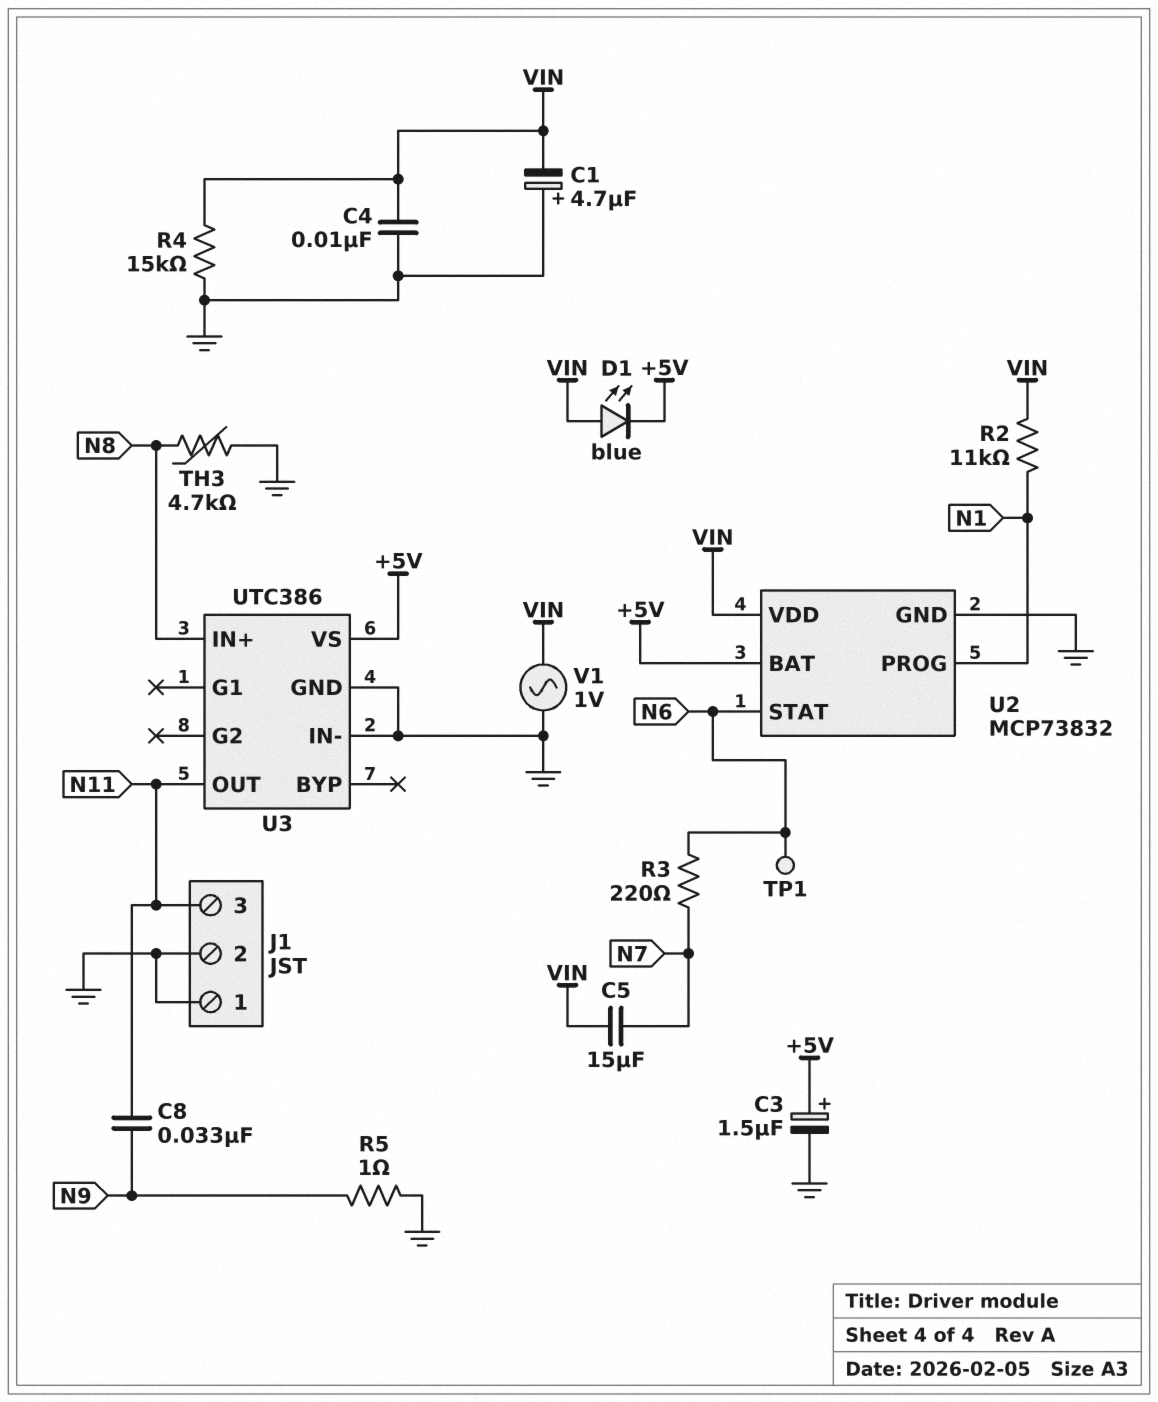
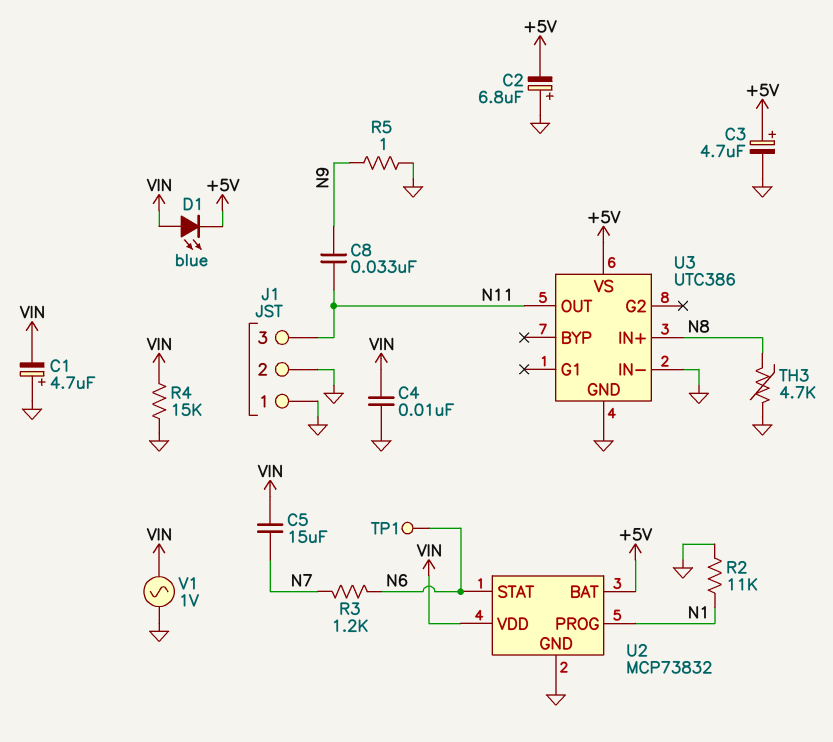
C2: none -> 6.8uF (plus GND, minus +5V)
C3: 1.5uF (plus +5V, minus GND) -> 4.7uF (plus +5V, minus GND)
R2: 11k (N1, VIN) -> 11k (GND, N1)
R3: 220 (N6, N7) -> 1.2k (N6, N7)

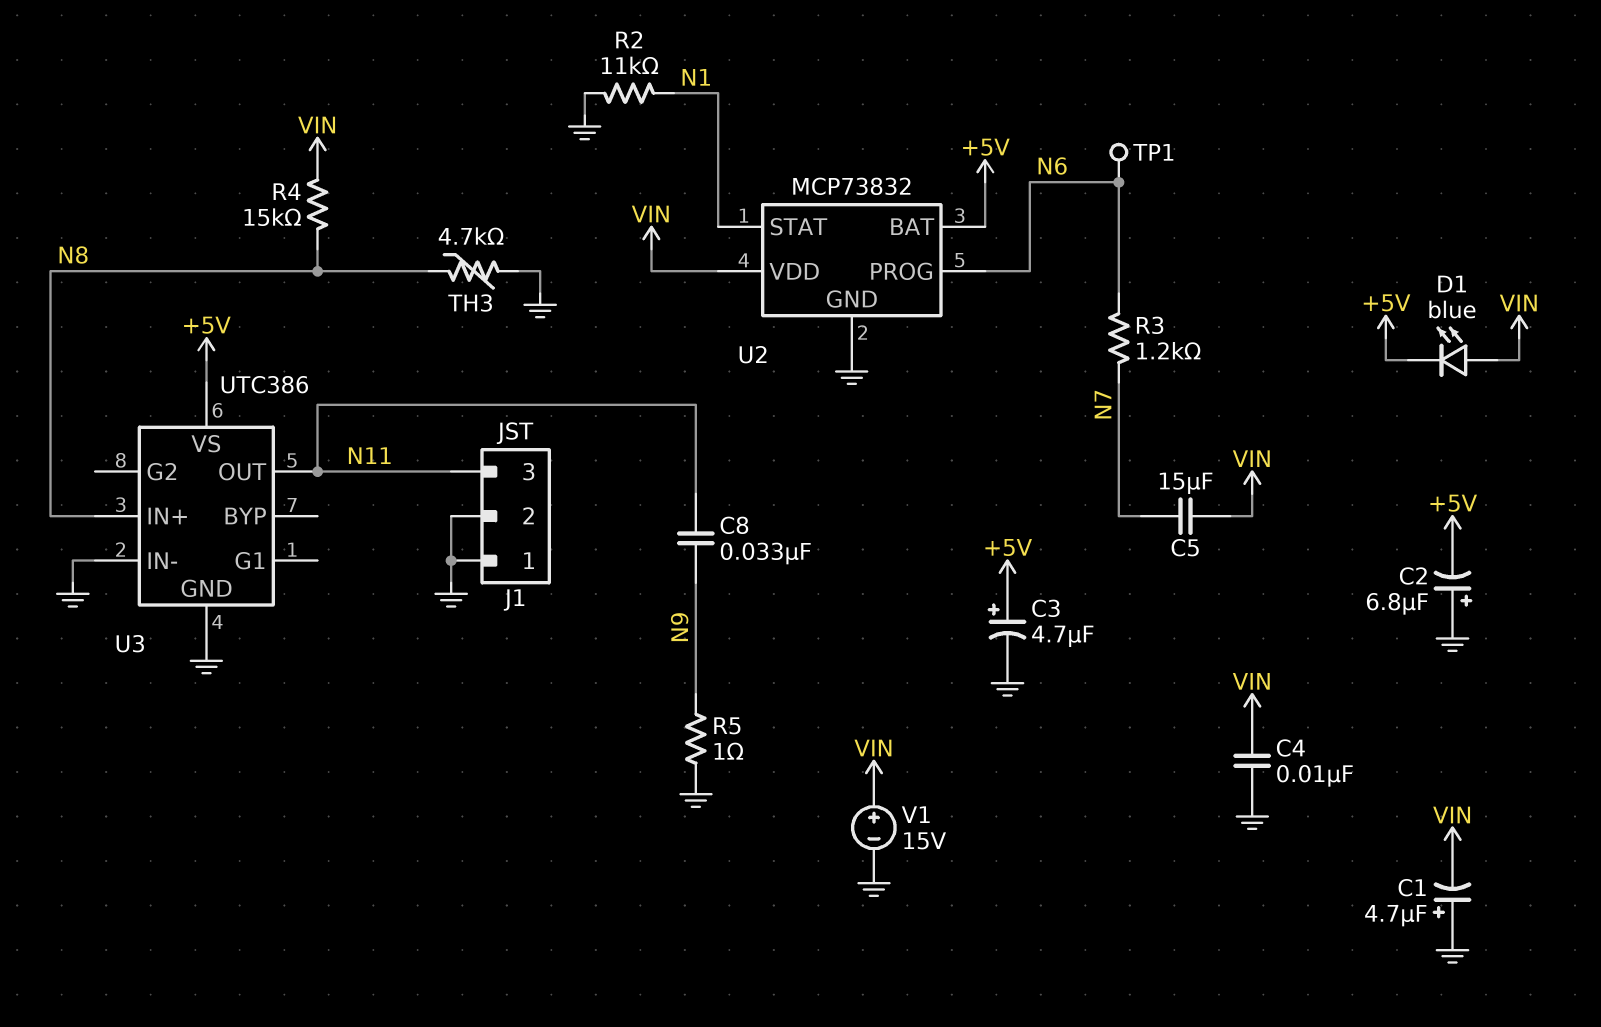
R4: 15k (GND, VIN) -> 15k (N8, VIN)
U2 pin PROG: N1 -> N6
U2 pin STAT: N6 -> N1
V1: AC 1V (GND, VIN) -> 15V (plus VIN, minus GND)

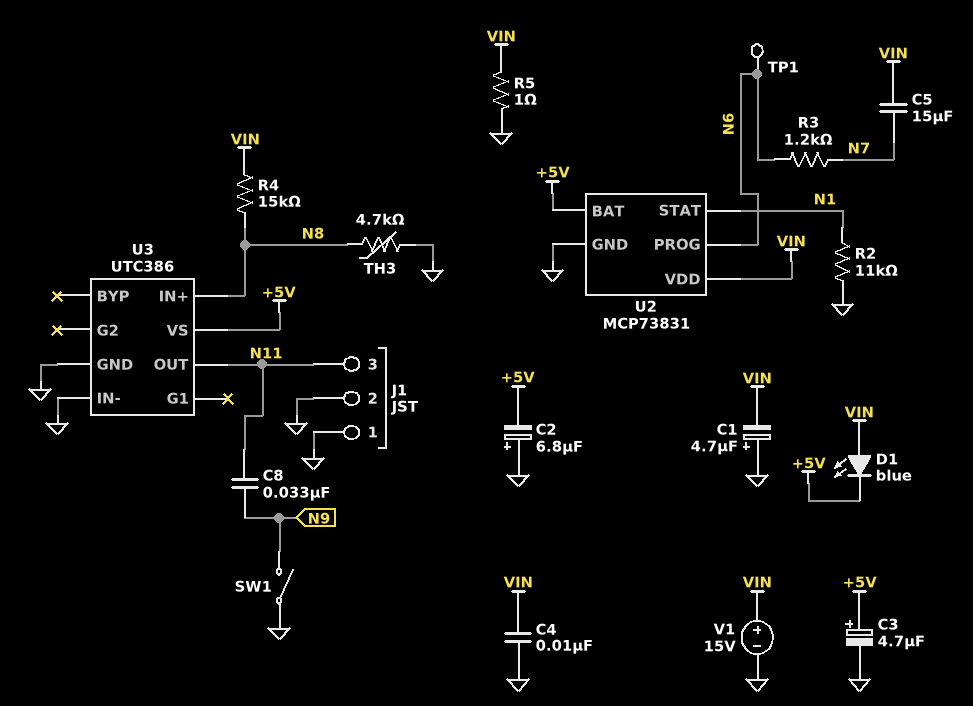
R5: 1 (GND, N9) -> 1 (GND, VIN)
SW1: none -> switch (GND, N9)
U2: MCP73832 -> MCP73831

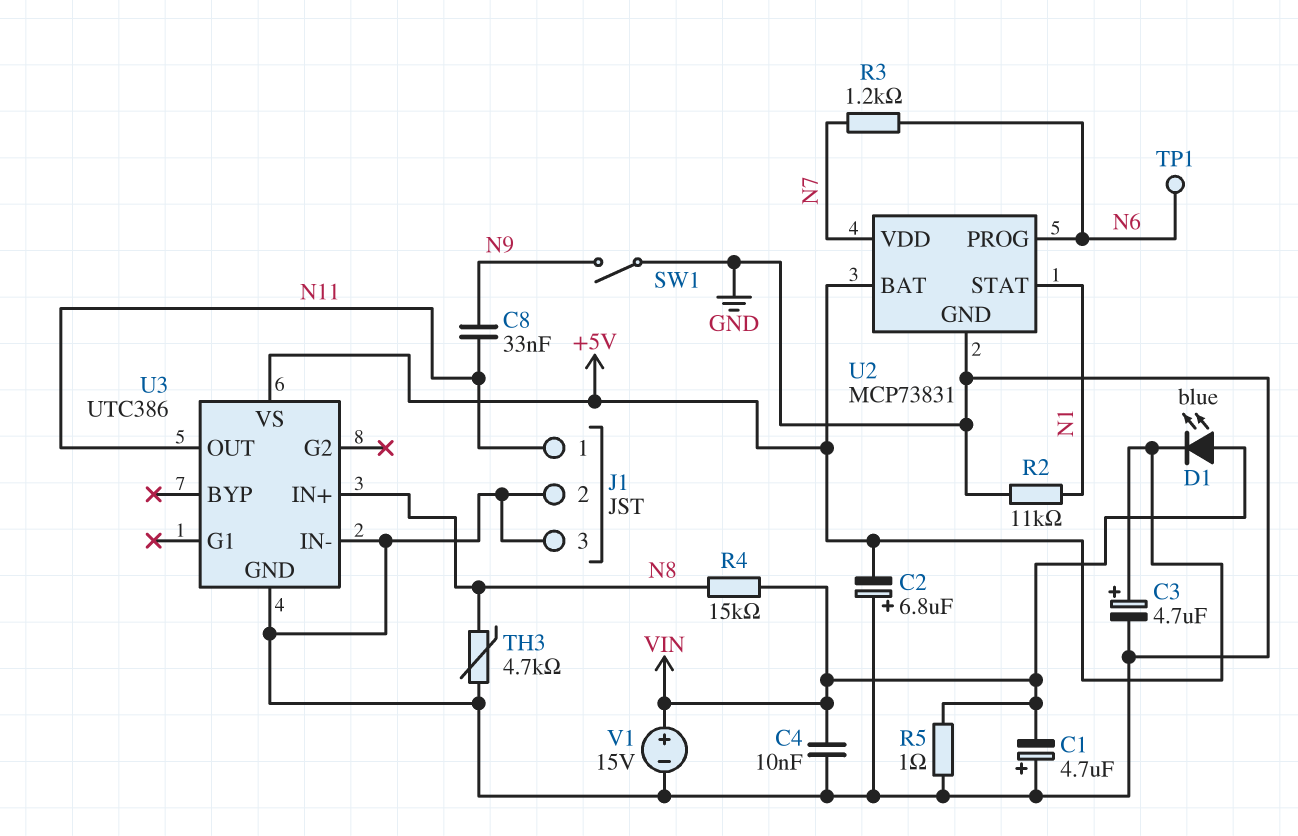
C5: 15uF (N7, VIN) -> none
J1 pin 1: GND -> N11
J1 pin 3: N11 -> GND
U2 pin VDD: VIN -> N7

